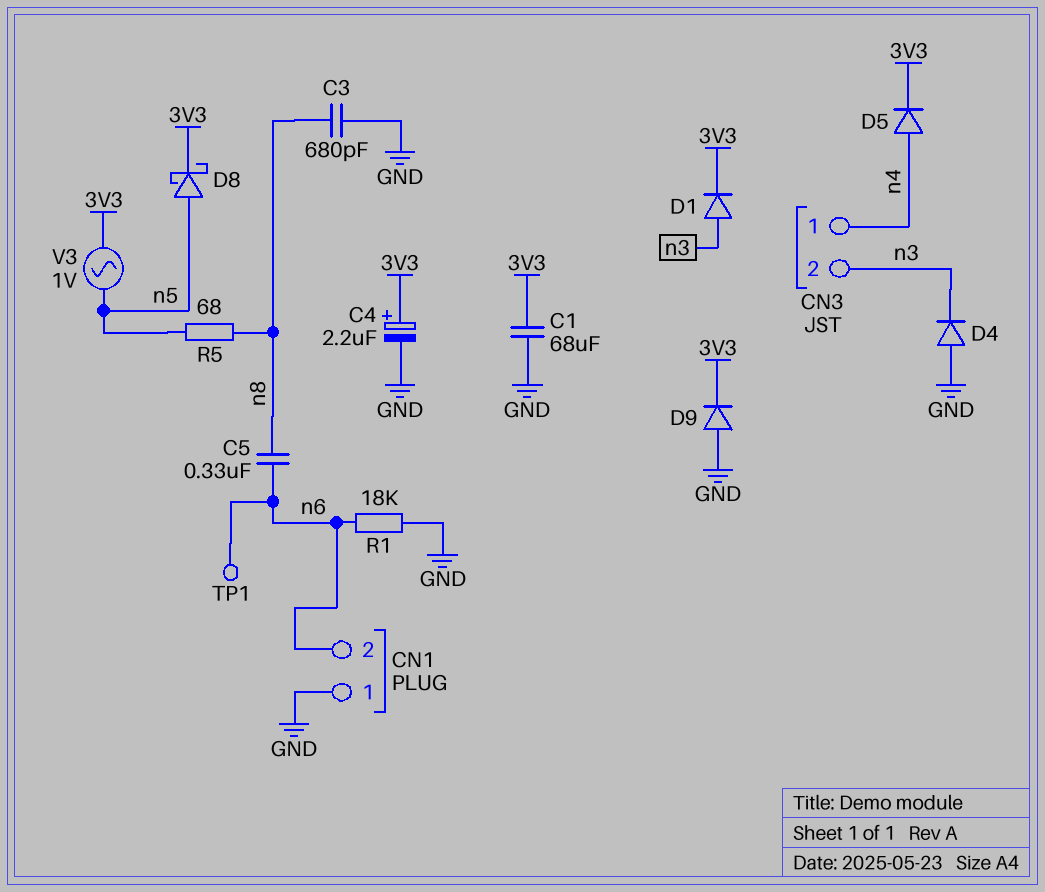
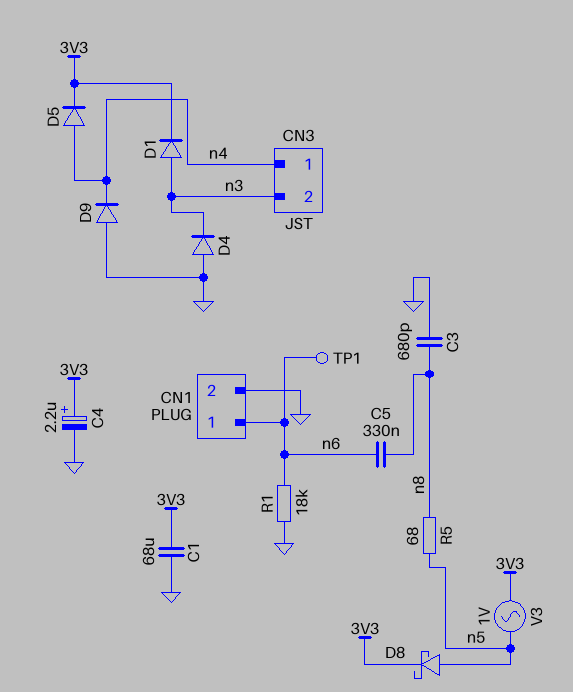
CN1 pin 1: GND -> n6
CN1 pin 2: n6 -> GND
D9: diode (A GND, K 3V3) -> diode (A GND, K n4)

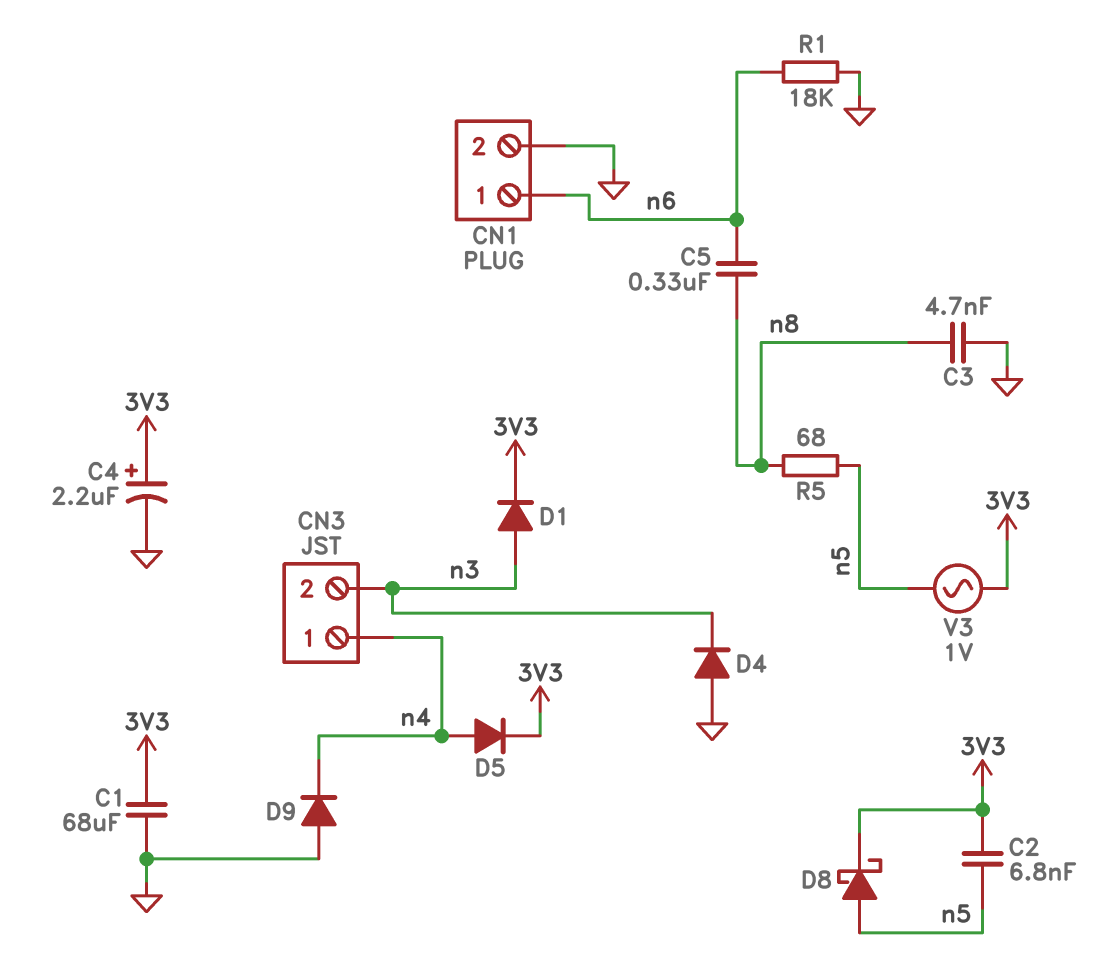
C2: none -> 6.8nF (3V3, n5)
C3: 680pF (GND, n8) -> 4.7nF (GND, n8)
TP1: test point (n6) -> none

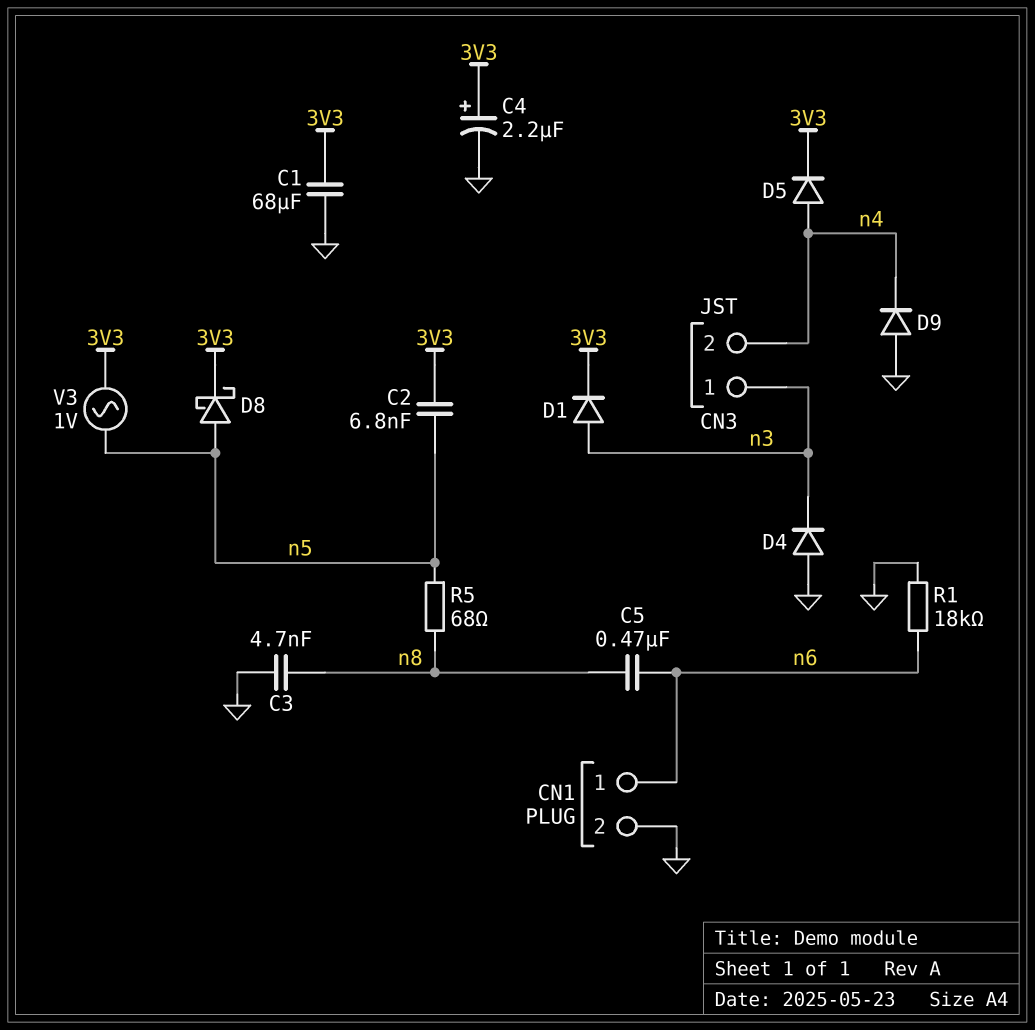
C5: 330nF (n6, n8) -> 470nF (n6, n8)
CN3 pin 1: n4 -> n3
CN3 pin 2: n3 -> n4

